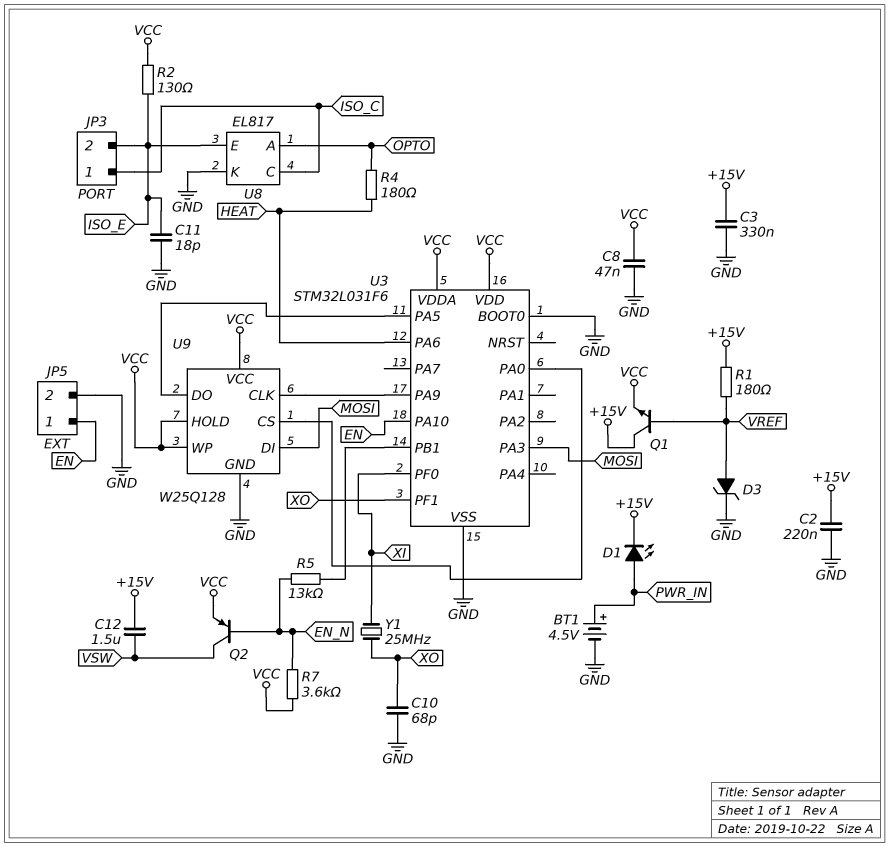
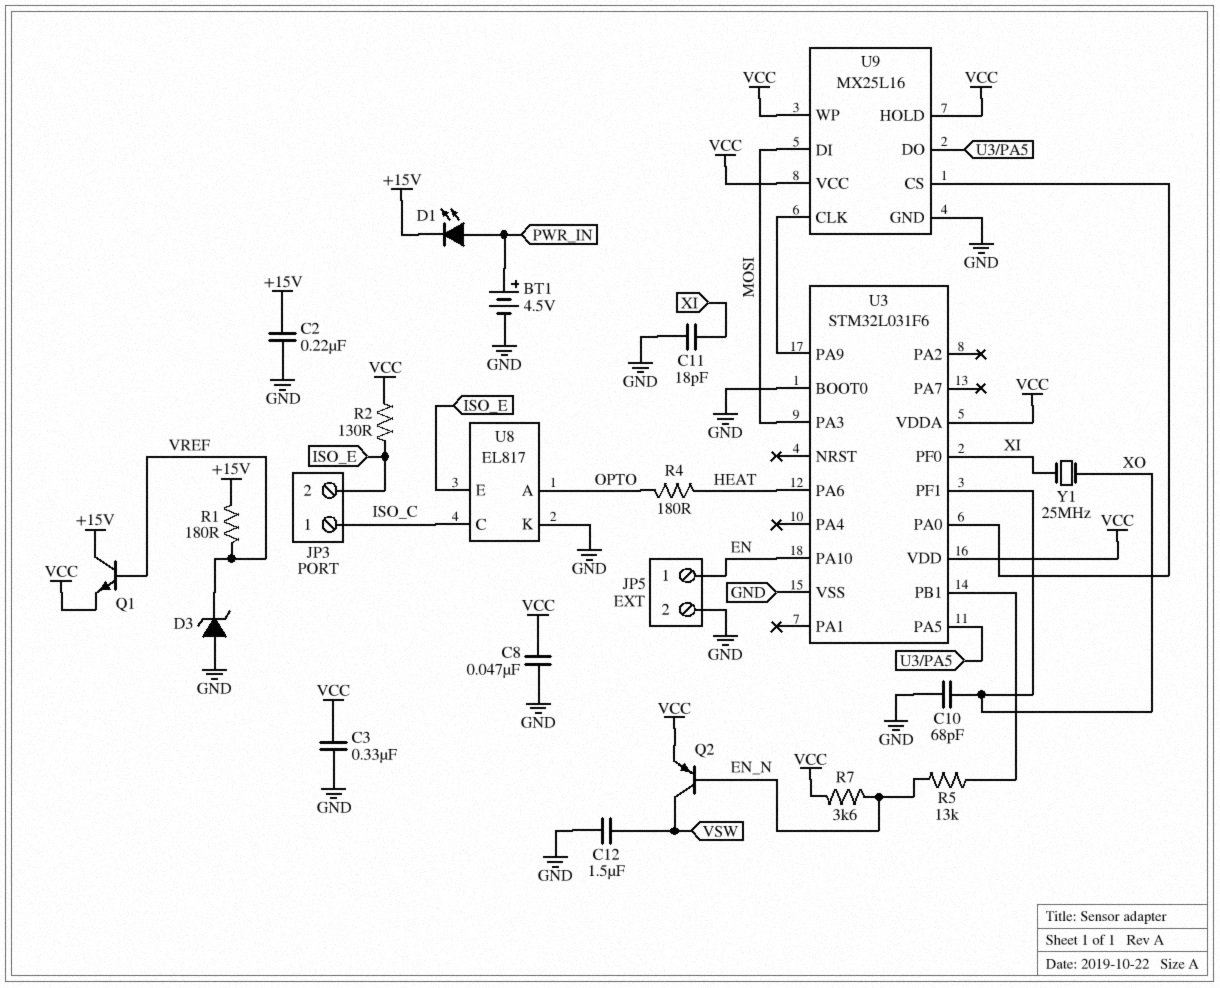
C3: 330nF (+15V, GND) -> 330nF (GND, VCC)
C11: 18pF (GND, ISO_E) -> 18pF (GND, XI)
C12: 1.5uF (+15V, VSW) -> 1.5uF (GND, VSW)
D3: zener (A VREF, K GND) -> zener (A GND, K VREF)
U9: W25Q128 -> MX25L16

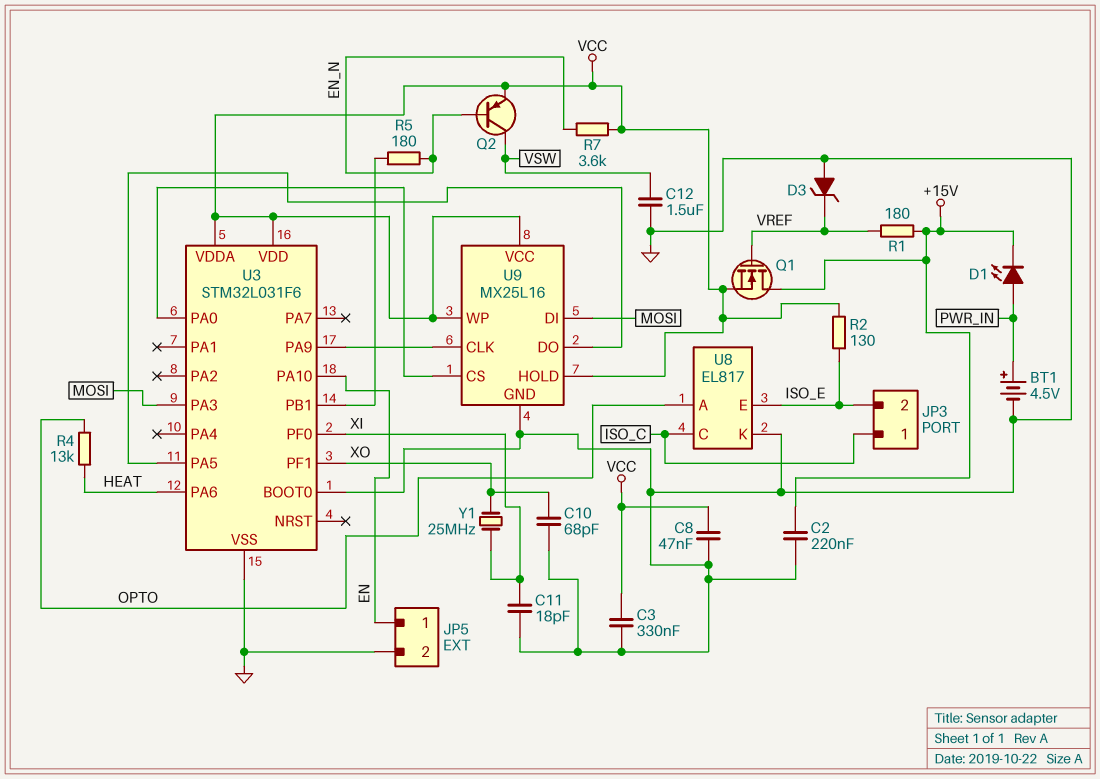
Q1: NPN (B VREF, C +15V, E VCC) -> NMOS (G VREF, D +15V, S VCC)
R4: 180 (HEAT, OPTO) -> 13k (HEAT, OPTO)
R5: 13k (EN_N, U3/PB1) -> 180 (EN_N, U3/PB1)

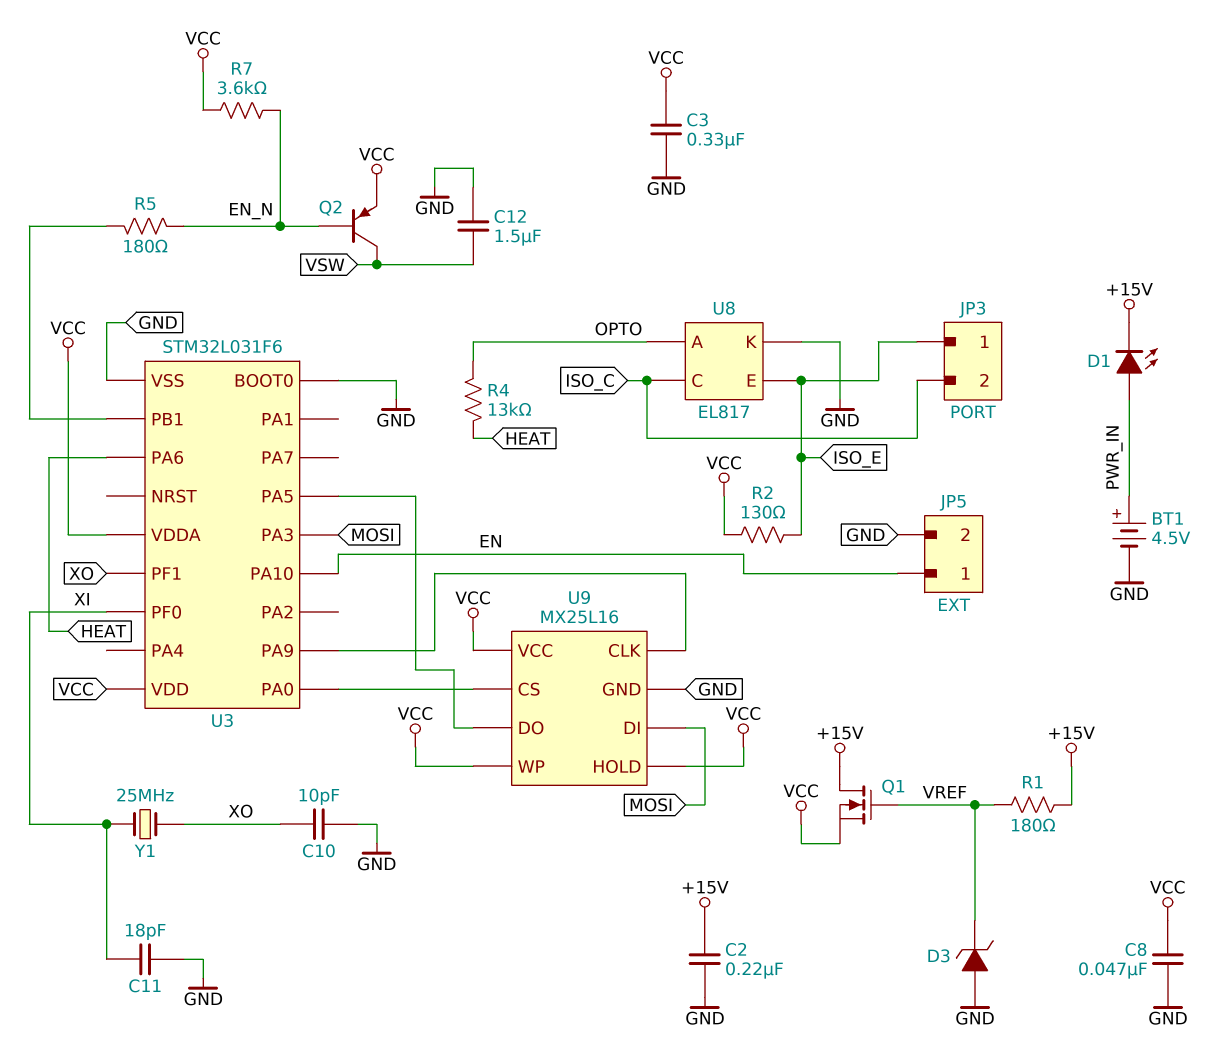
C10: 68pF (GND, XO) -> 10pF (GND, XO)
JP3 pin 1: ISO_C -> ISO_E
JP3 pin 2: ISO_E -> ISO_C

